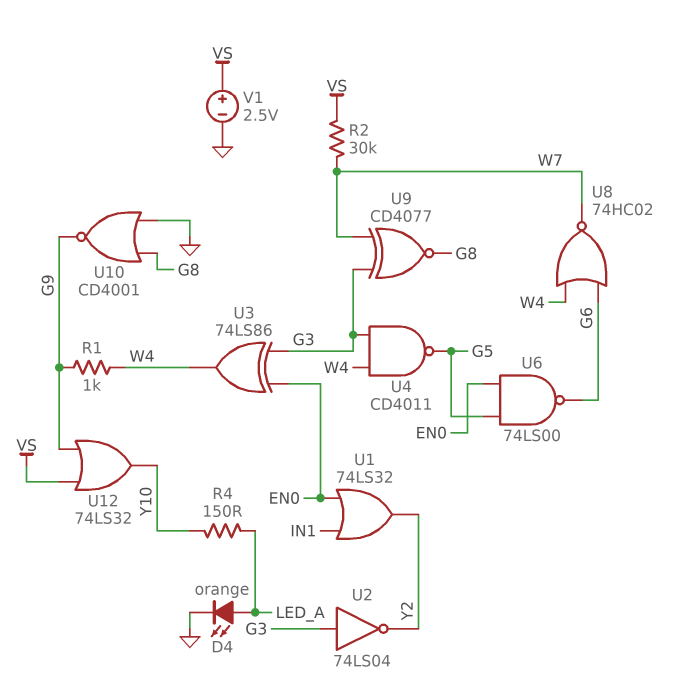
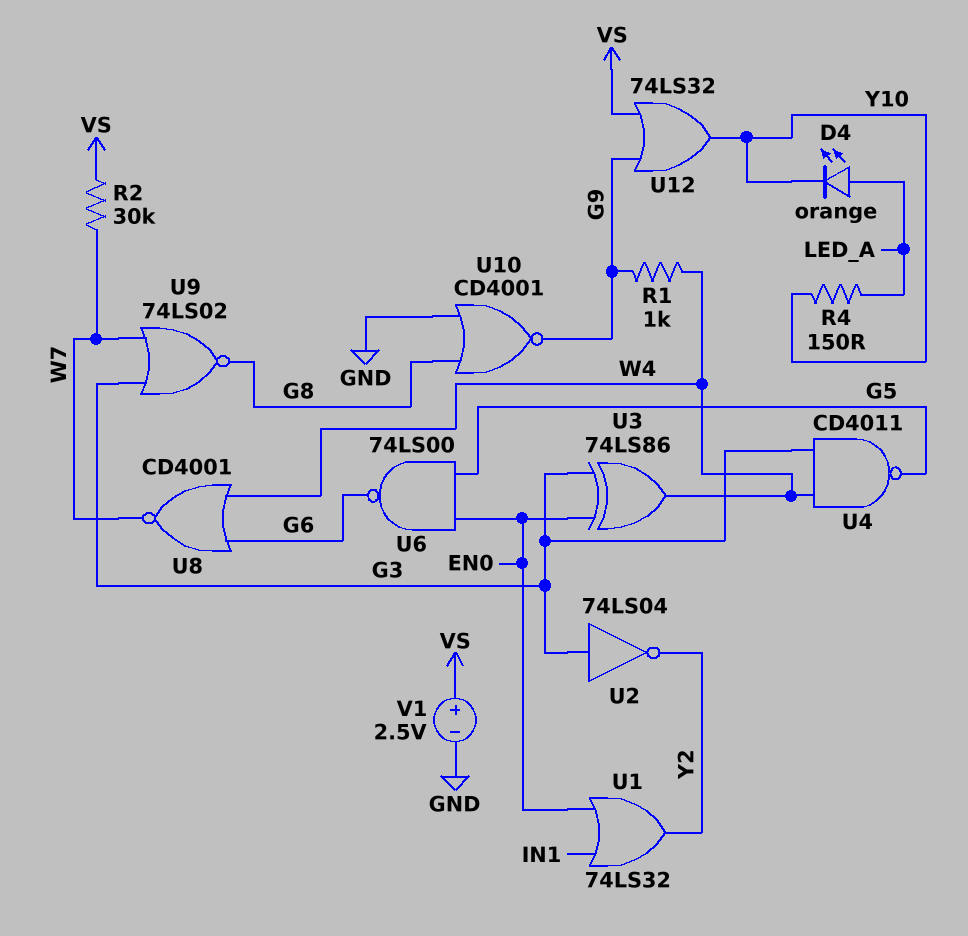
D4: LED orange (A LED_A, K GND) -> LED orange (A LED_A, K Y10)
U8: NOR 74HC02 (in G6, in W4, out W7) -> NOR CD4001 (in G6, in W4, out W7)
U9: XNOR CD4077 (in G3, in W7, out G8) -> NOR 74LS02 (in G3, in W7, out G8)

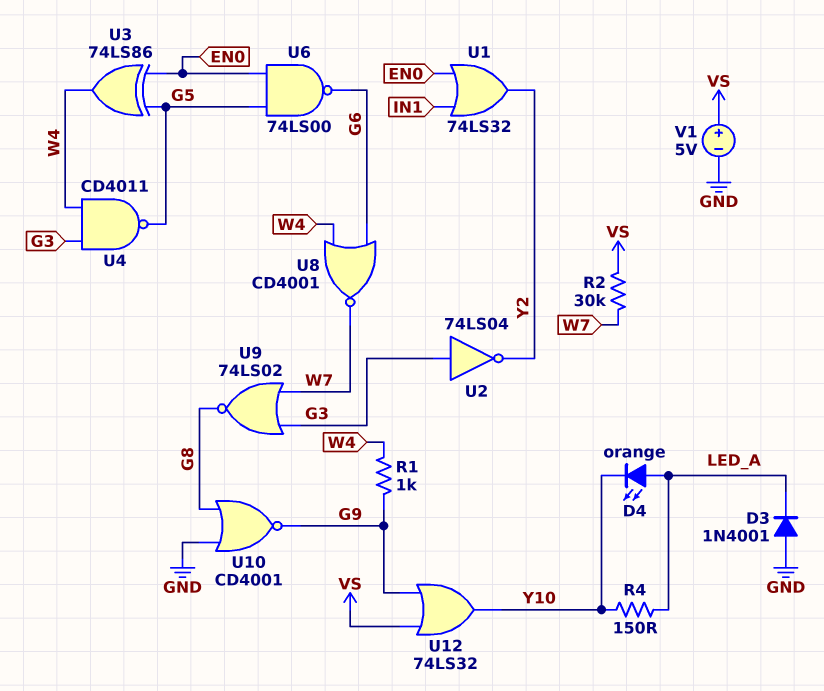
D3: none -> diode 1N4001 (A GND, K LED_A)
U3: XOR 74LS86 (in EN0, in G3, out W4) -> XOR 74LS86 (in EN0, in G5, out W4)
V1: 2.5V (plus VS, minus GND) -> 5V (plus VS, minus GND)

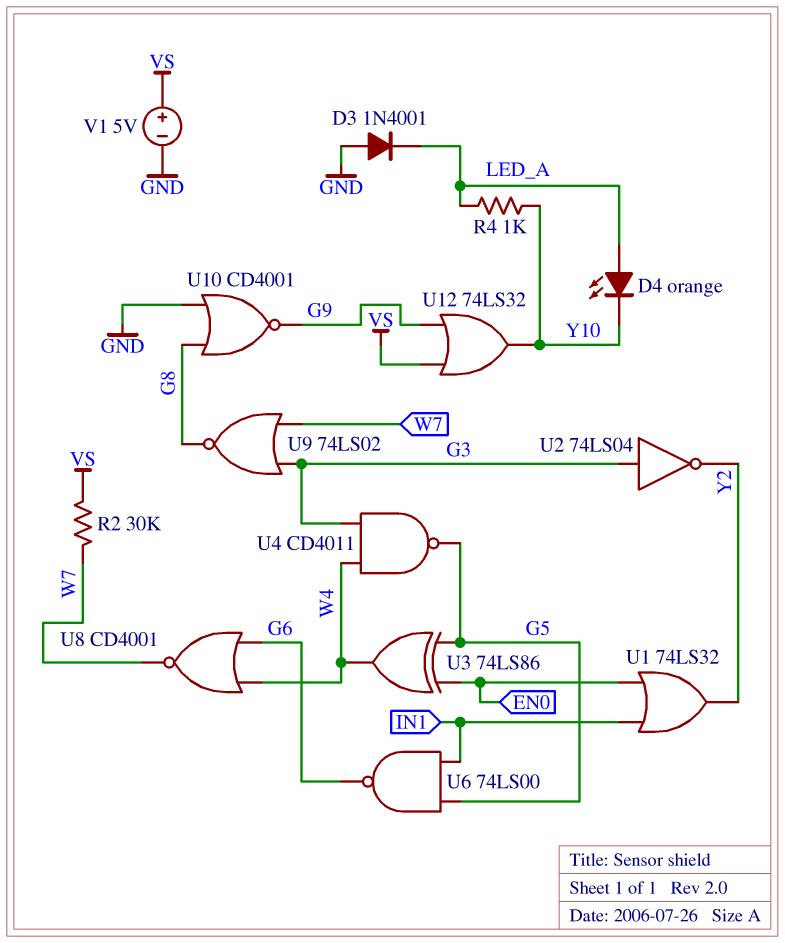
R1: 1k (G9, W4) -> none
R4: 150 (LED_A, Y10) -> 1k (LED_A, Y10)
U6: NAND 74LS00 (in EN0, in G5, out G6) -> NAND 74LS00 (in G5, in IN1, out G6)

